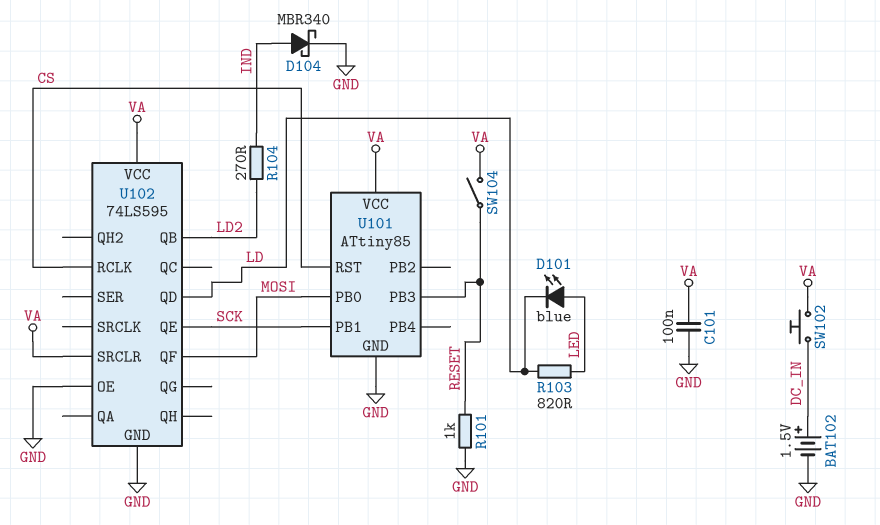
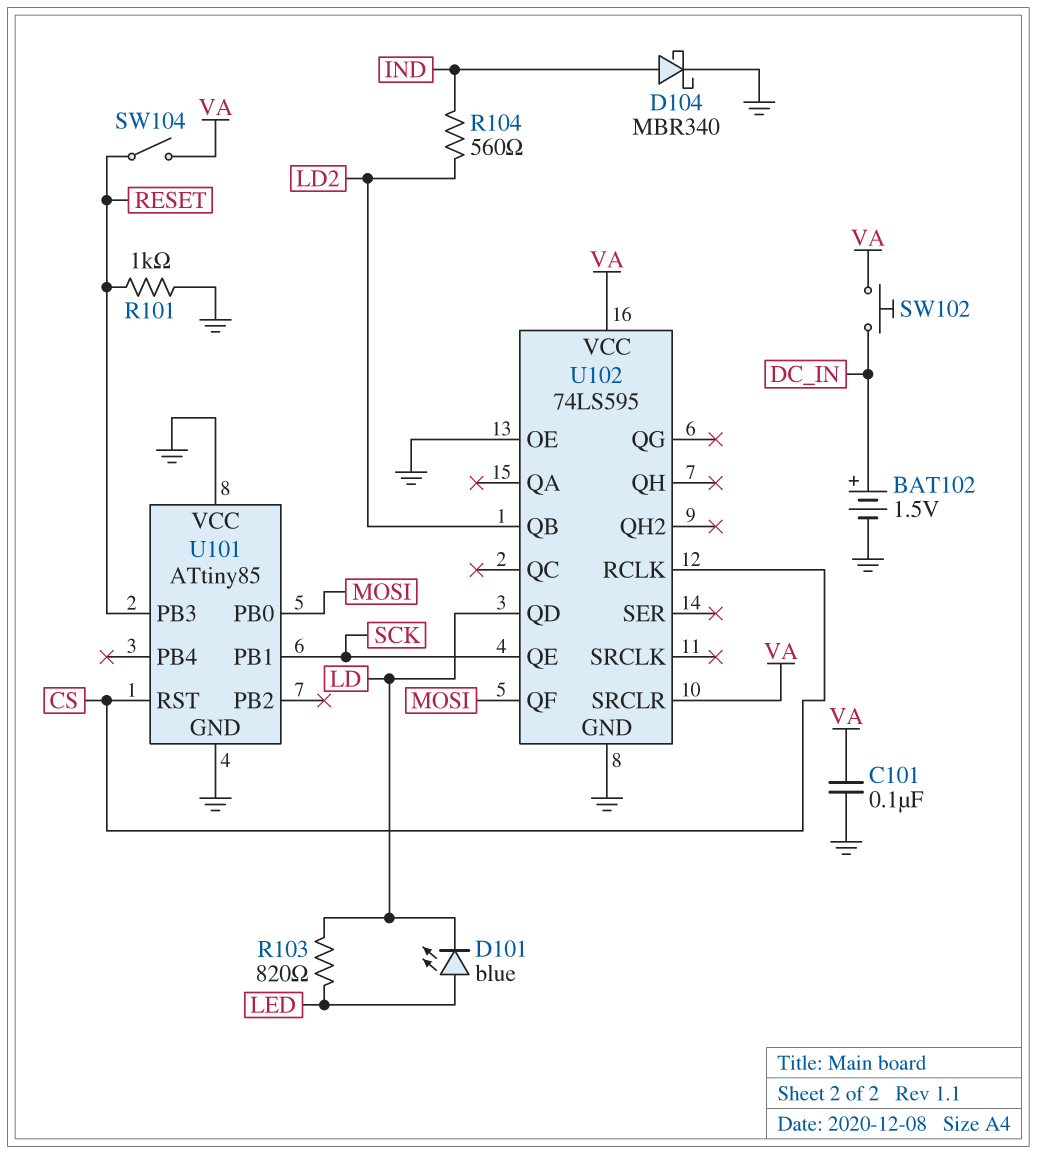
R104: 270 (IND, LD2) -> 560 (IND, LD2)
U101 pin VCC: VA -> GND

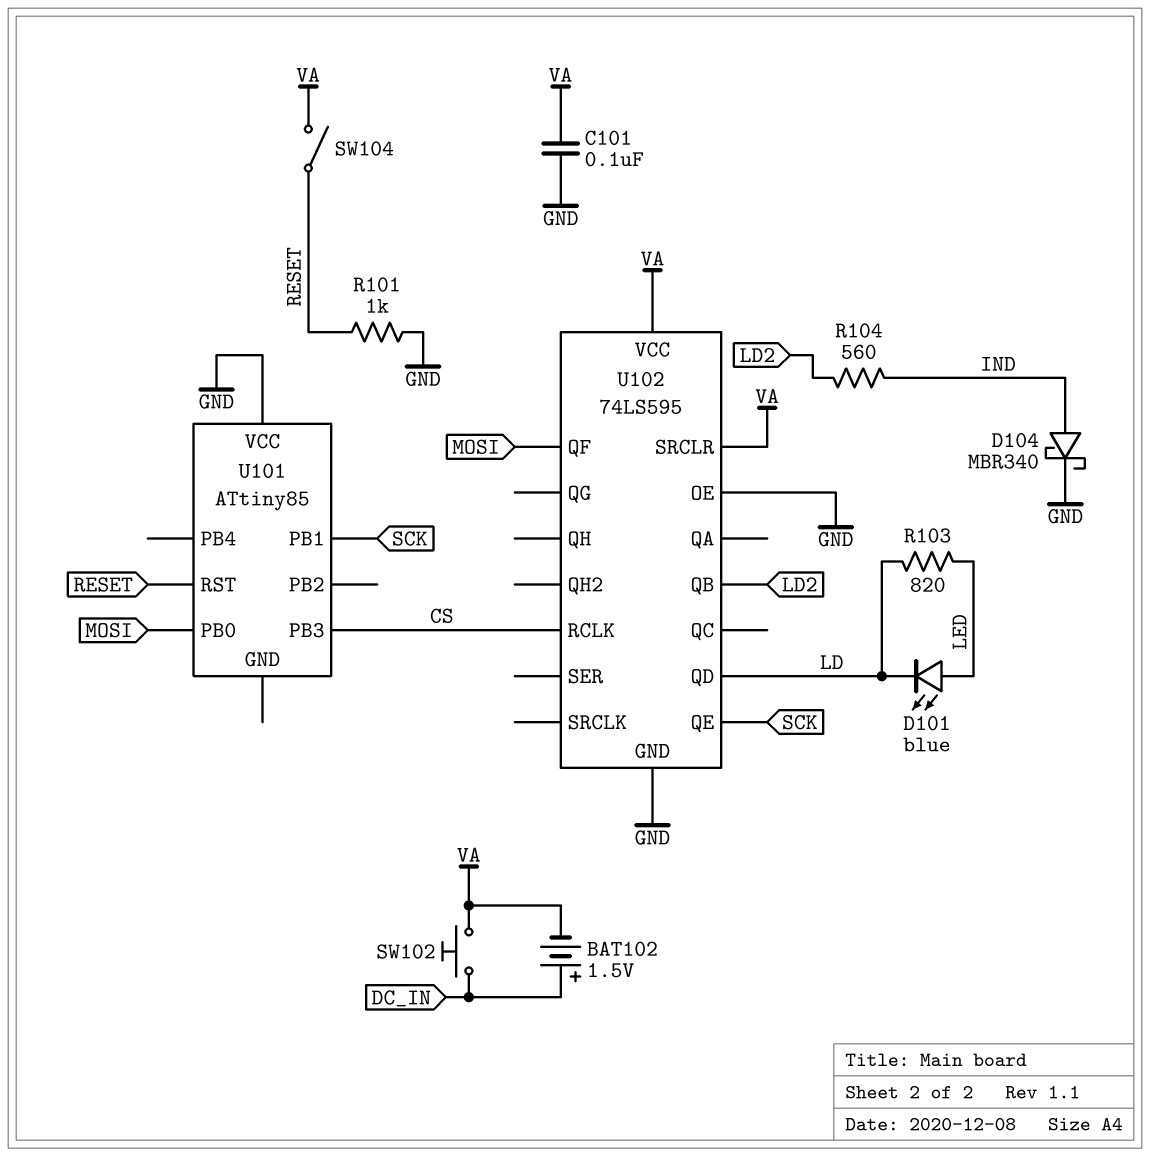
BAT102: 1.5V (plus DC_IN, minus GND) -> 1.5V (plus DC_IN, minus VA)
U101 pin GND: GND -> none
U101 pin PB3: RESET -> CS
U101 pin RST: CS -> RESET

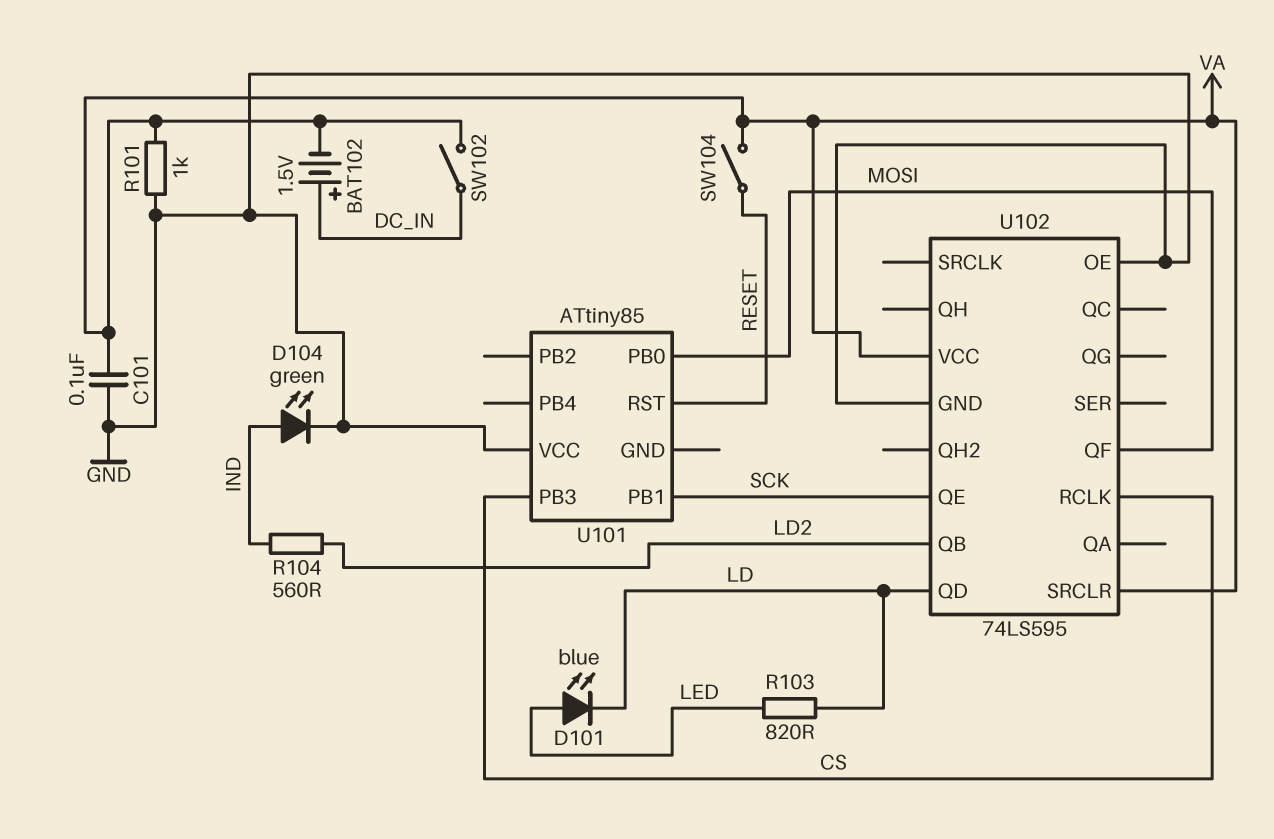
D104: schottky MBR340 (A IND, K GND) -> LED green (A IND, K GND)
R101: 1k (GND, RESET) -> 1k (GND, VA)
SW102: button (DC_IN, VA) -> switch (DC_IN, VA)

